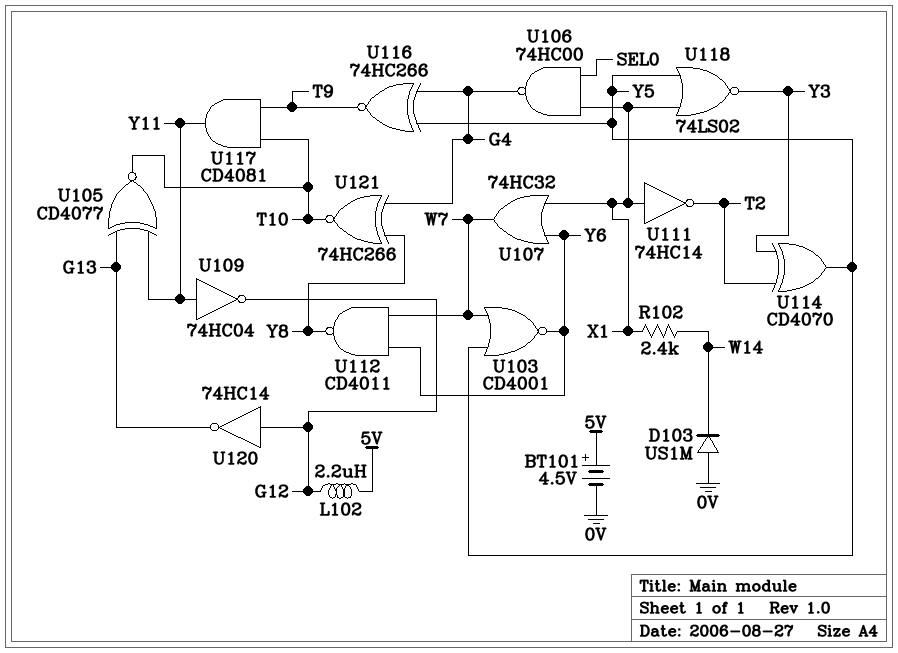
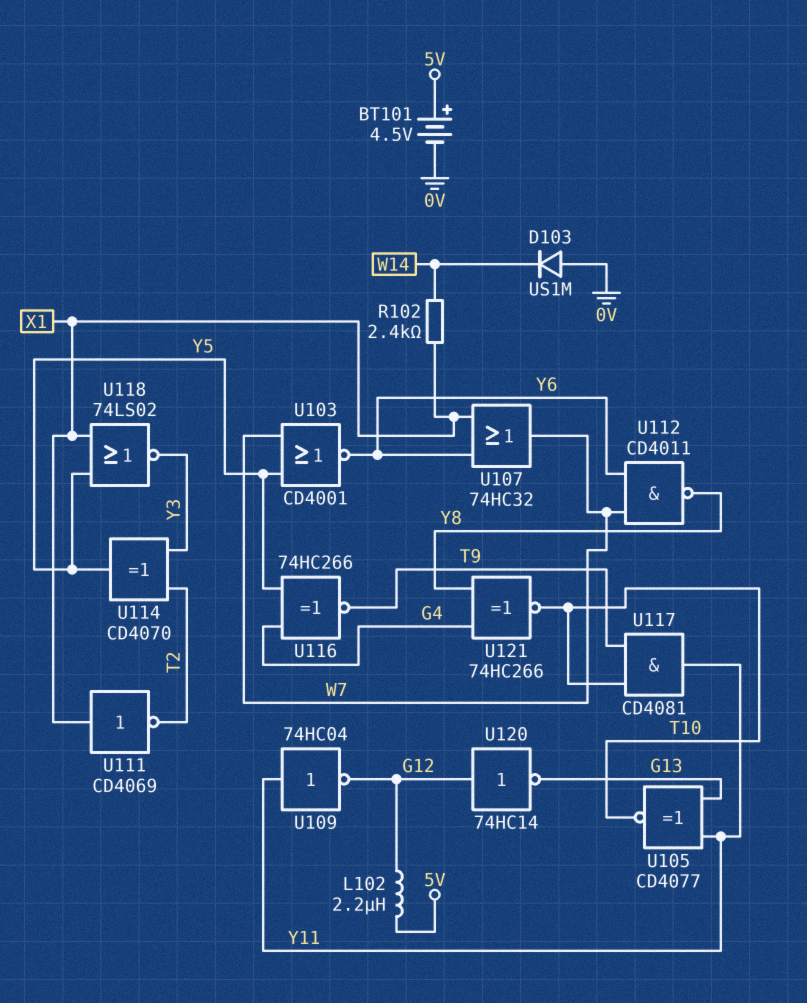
U106: NAND 74HC00 (in SEL0, in X1, out G4) -> none
U111: NOT 74HC14 (in X1, out T2) -> NOT CD4069 (in X1, out T2)

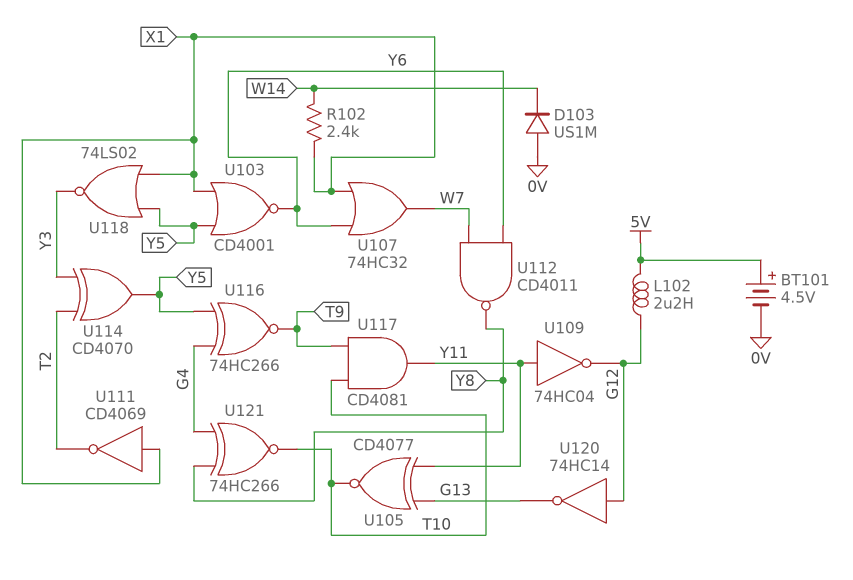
U103: NOR CD4001 (in W7, in Y5, out Y6) -> NOR CD4001 (in X1, in Y5, out Y6)

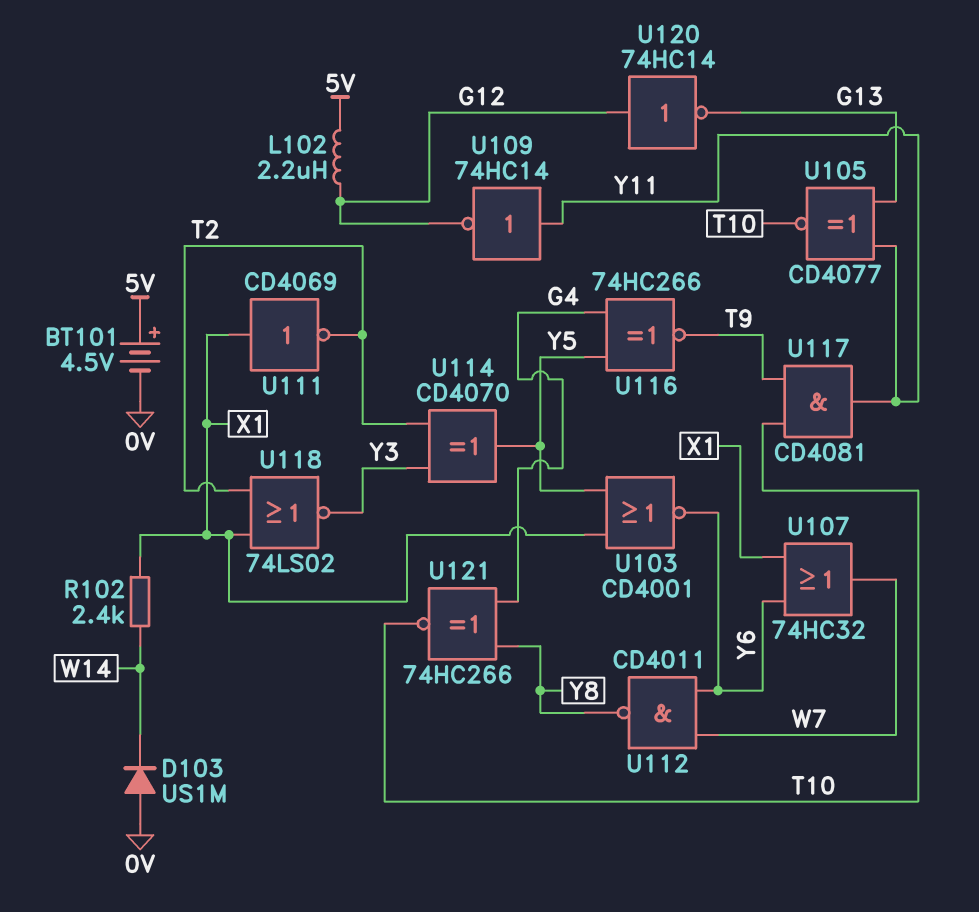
U109: NOT 74HC04 (in Y11, out G12) -> NOT 74HC14 (in Y11, out G12)
U118: NOR 74LS02 (in X1, in Y5, out Y3) -> NOR 74LS02 (in T2, in X1, out Y3)

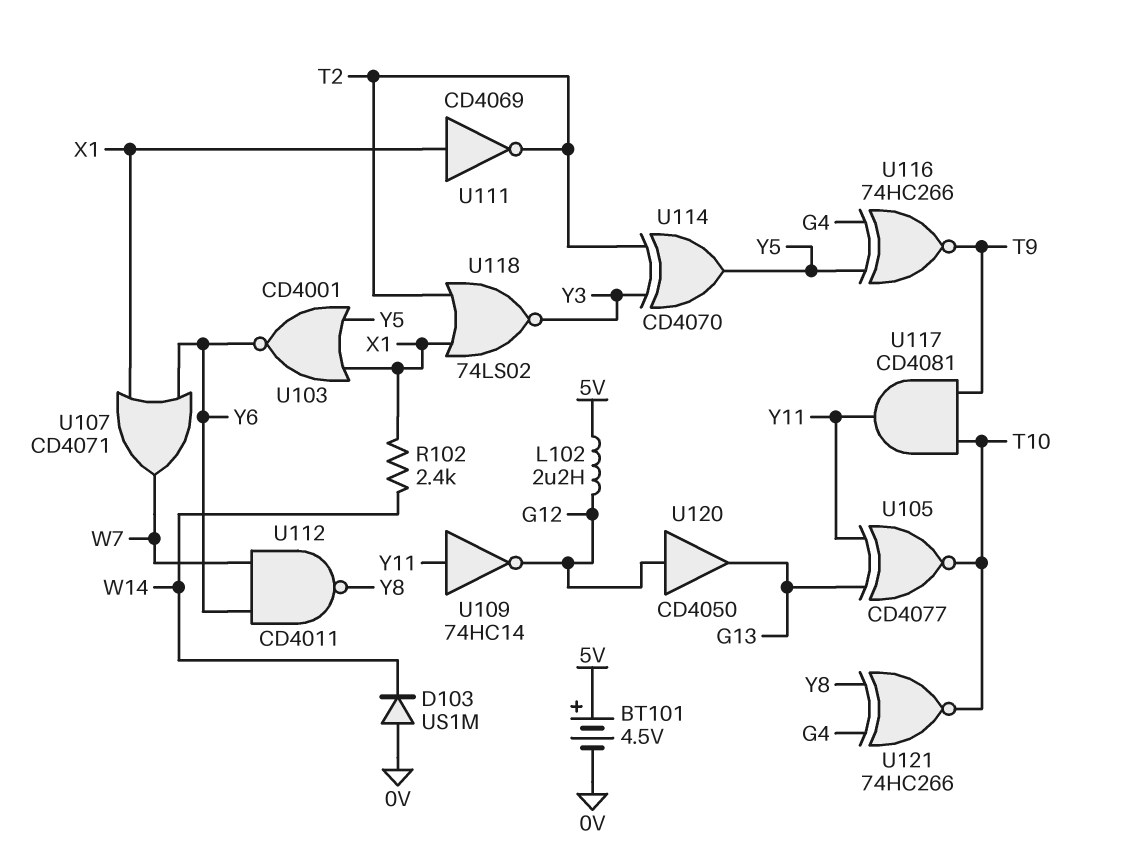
U107: OR 74HC32 (in X1, in Y6, out W7) -> OR CD4071 (in X1, in Y6, out W7)
U120: NOT 74HC14 (in G12, out G13) -> buffer CD4050 (in G12, out G13)

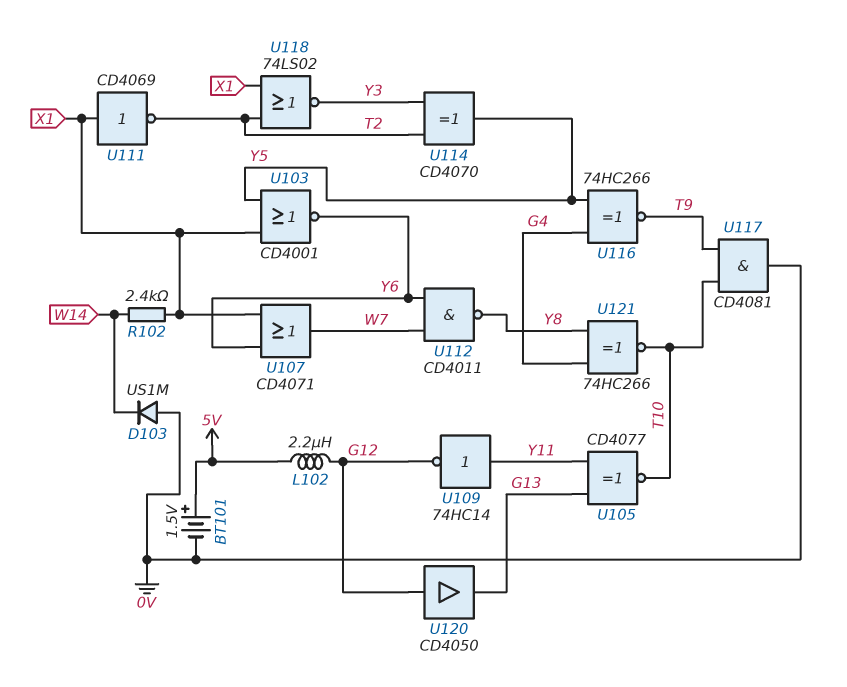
BT101: 4.5V (plus 5V, minus 0V) -> 1.5V (plus 5V, minus 0V)
U117: AND CD4081 (in T9, in T10, out Y11) -> AND CD4081 (in T9, in T10, out 0V)

